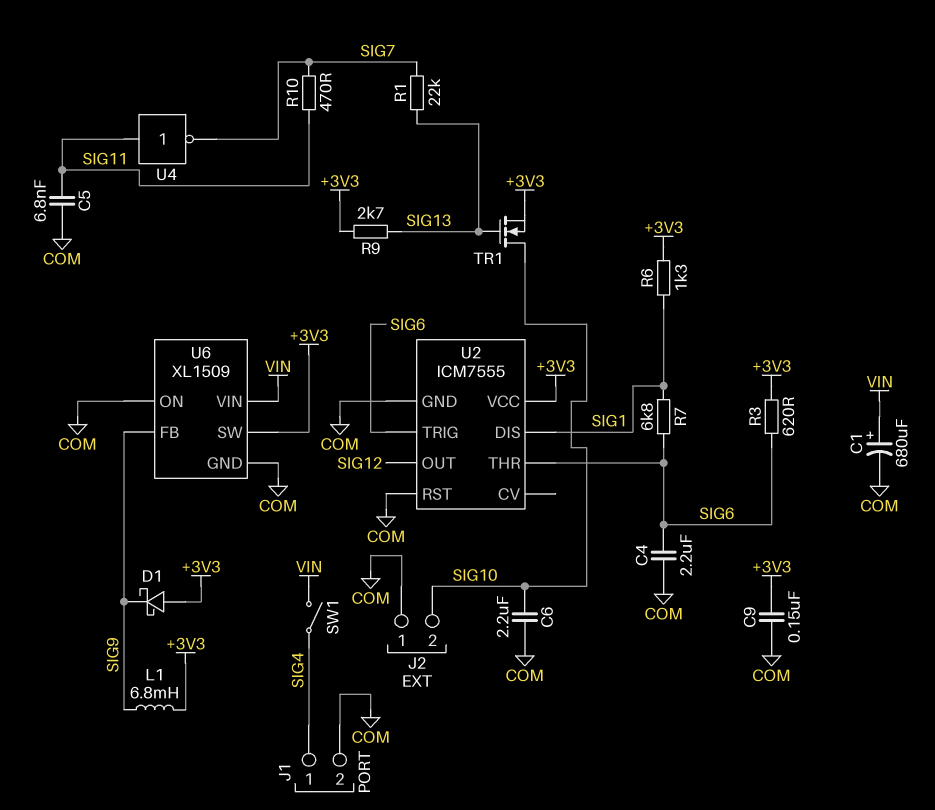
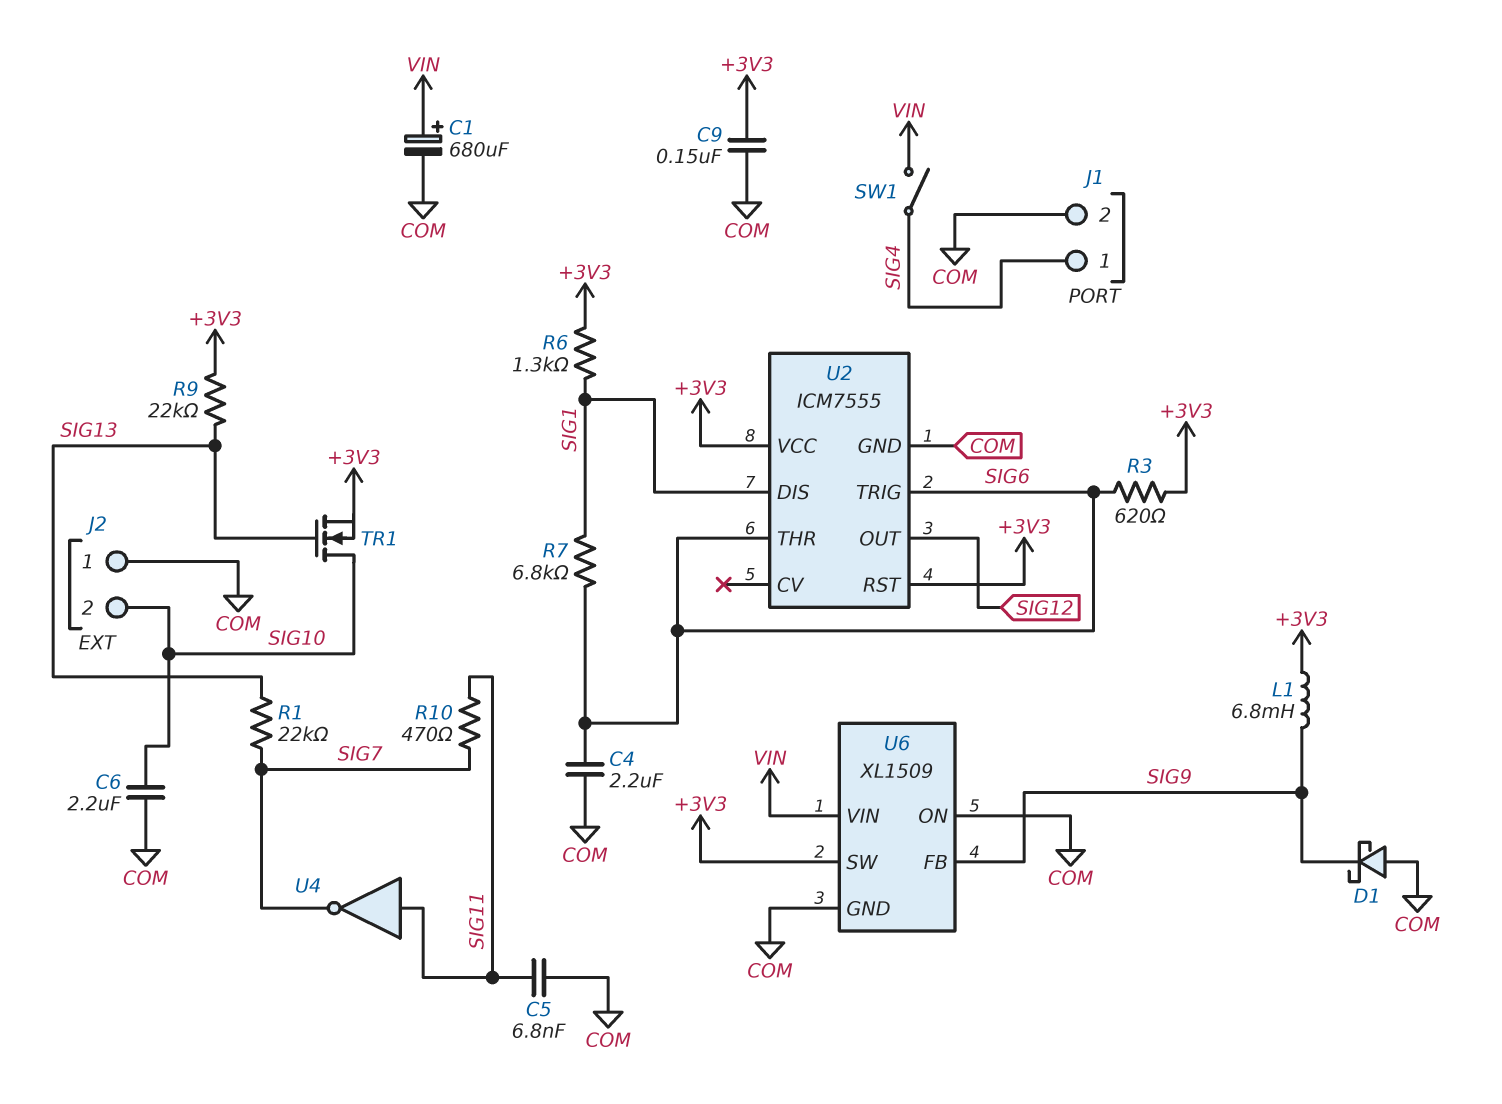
D1: schottky (A +3V3, K SIG9) -> schottky (A COM, K SIG9)
R9: 2.7k (+3V3, SIG13) -> 22k (+3V3, SIG13)
U2 pin RST: COM -> +3V3

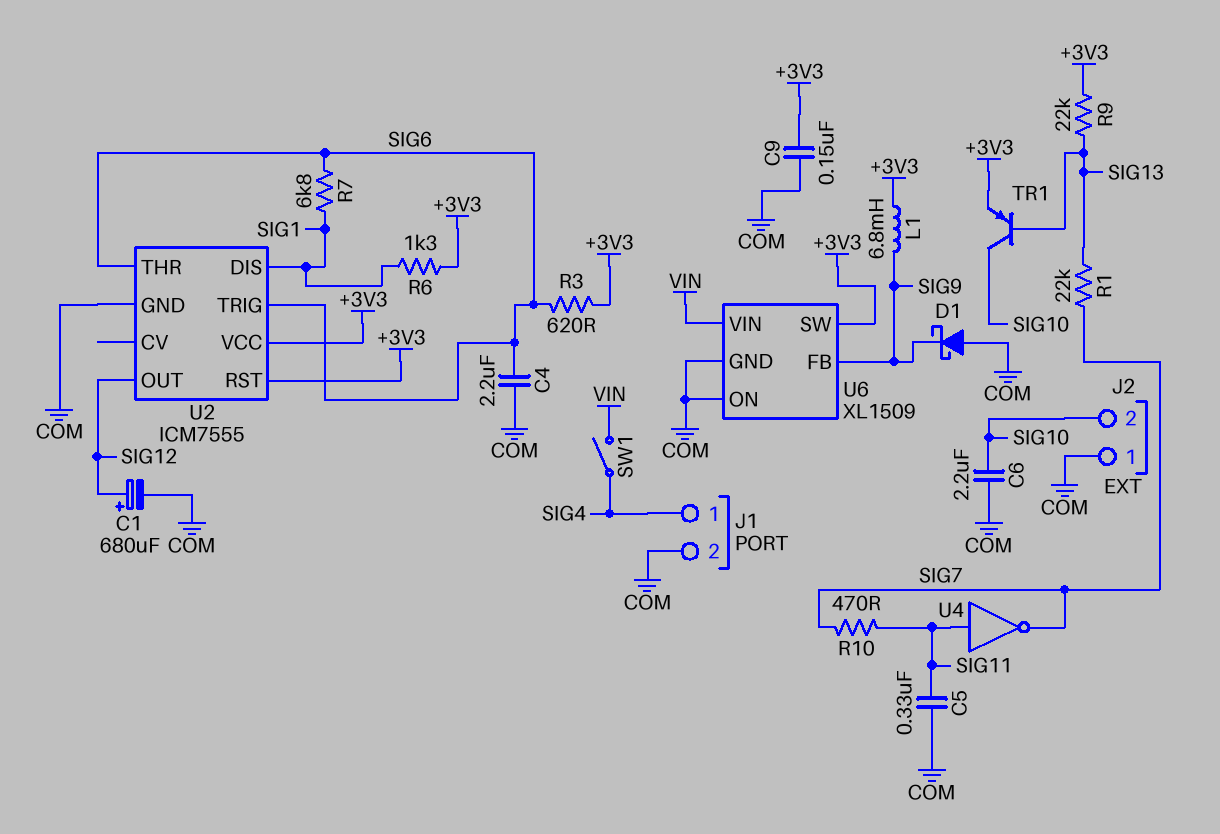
C1: 680uF (plus VIN, minus COM) -> 680uF (plus SIG12, minus COM)
C5: 6.8nF (COM, SIG11) -> 330nF (COM, SIG11)
TR1: NMOS (G SIG13, D SIG10, S +3V3) -> PNP (B SIG13, C SIG10, E +3V3)

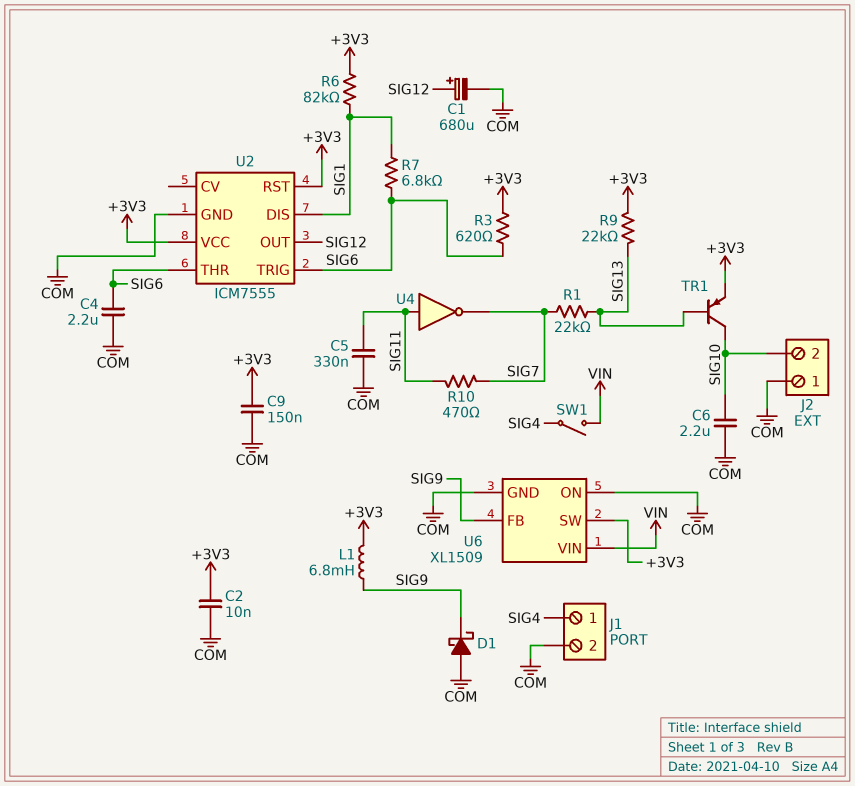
C2: none -> 10nF (+3V3, COM)
R6: 1.3k (+3V3, SIG1) -> 82k (+3V3, SIG1)

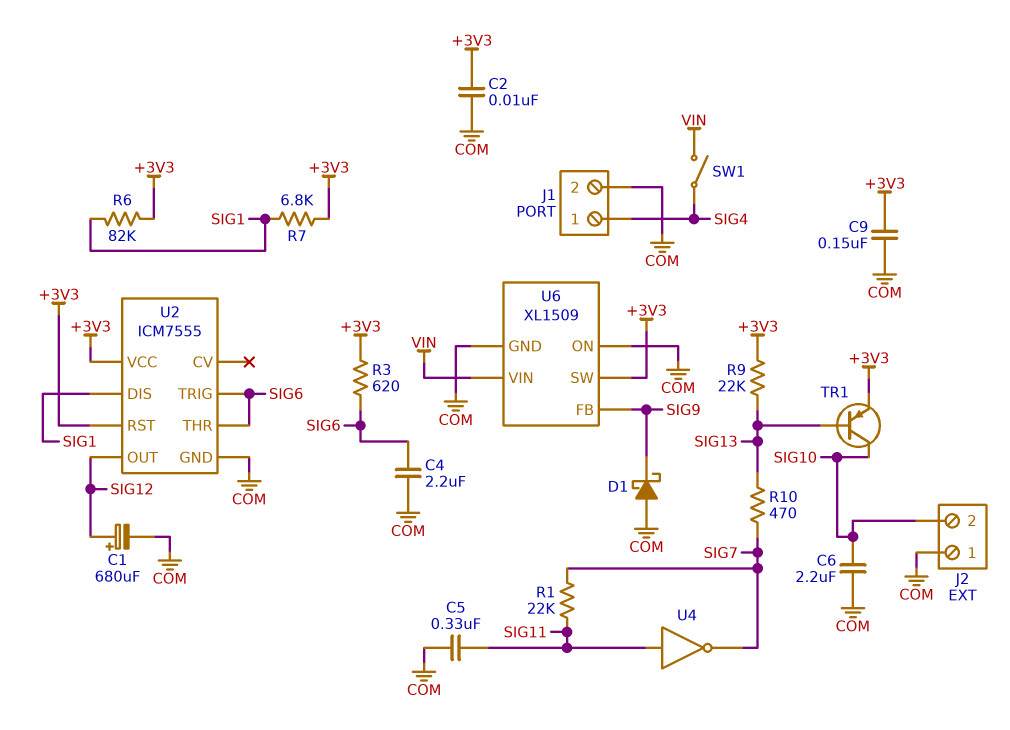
L1: 6.8mH (+3V3, SIG9) -> none
R1: 22k (SIG7, SIG13) -> 22k (SIG7, SIG11)
R7: 6.8k (SIG1, SIG6) -> 6.8k (+3V3, SIG1)
R10: 470 (SIG7, SIG11) -> 470 (SIG7, SIG13)

